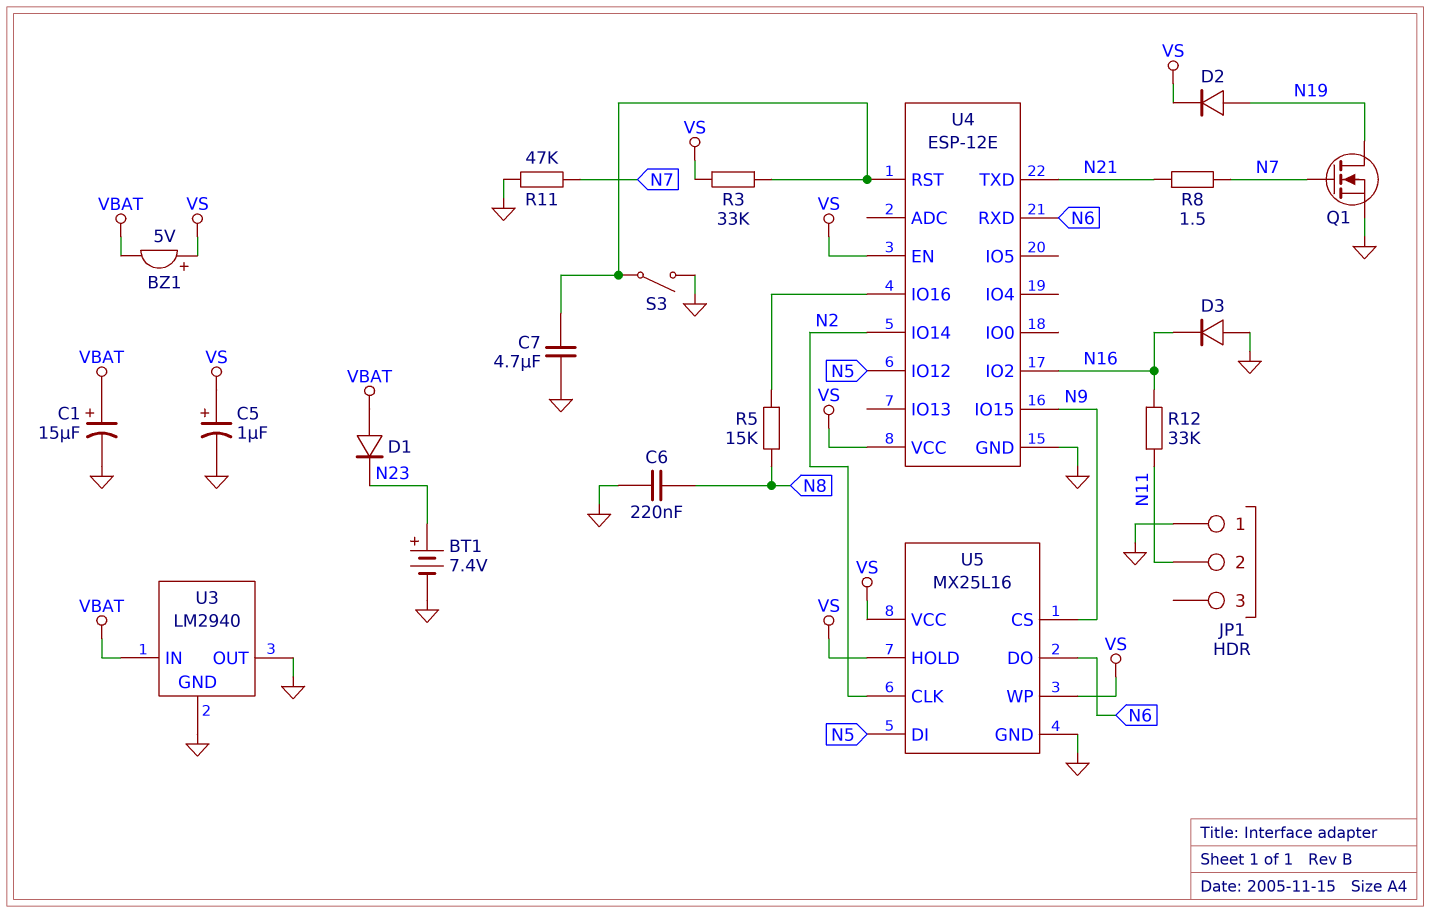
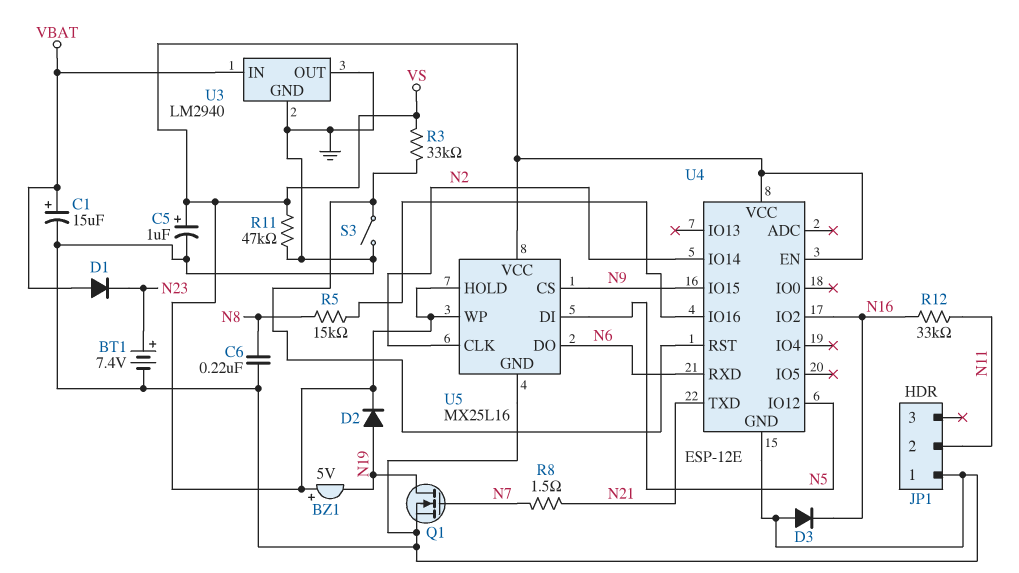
BZ1: buzzer 5V (plus VS, minus VBAT) -> buzzer 5V (plus VS, minus N19)
C7: 4.7uF (GND, U4/RST) -> none
R11: 47k (GND, N7) -> 47k (GND, VS)

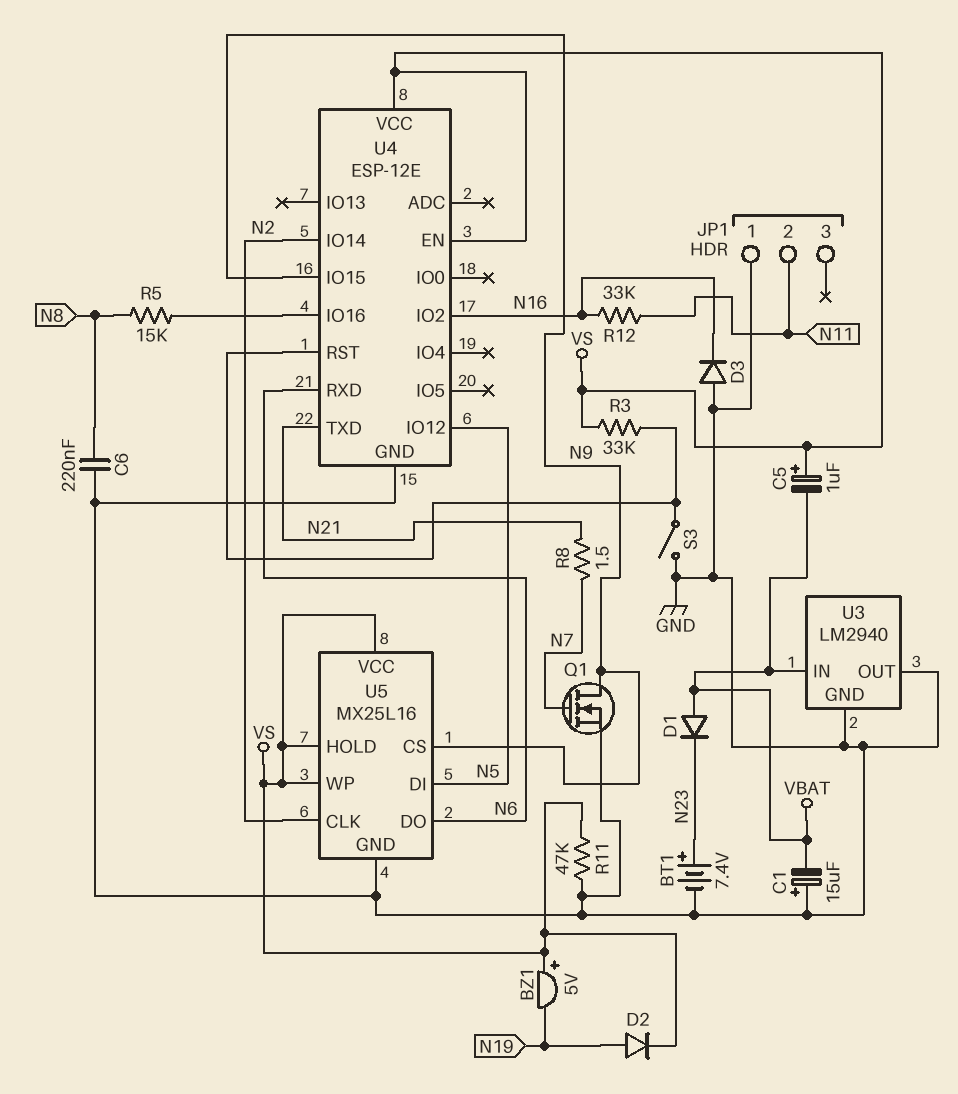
C1: 15uF (plus VBAT, minus GND) -> 15uF (plus GND, minus VBAT)
C5: 1uF (plus VS, minus GND) -> 1uF (plus VS, minus VBAT)
Q1: NMOS (G N7, D N19, S GND) -> NMOS (G N7, D N9, S GND)

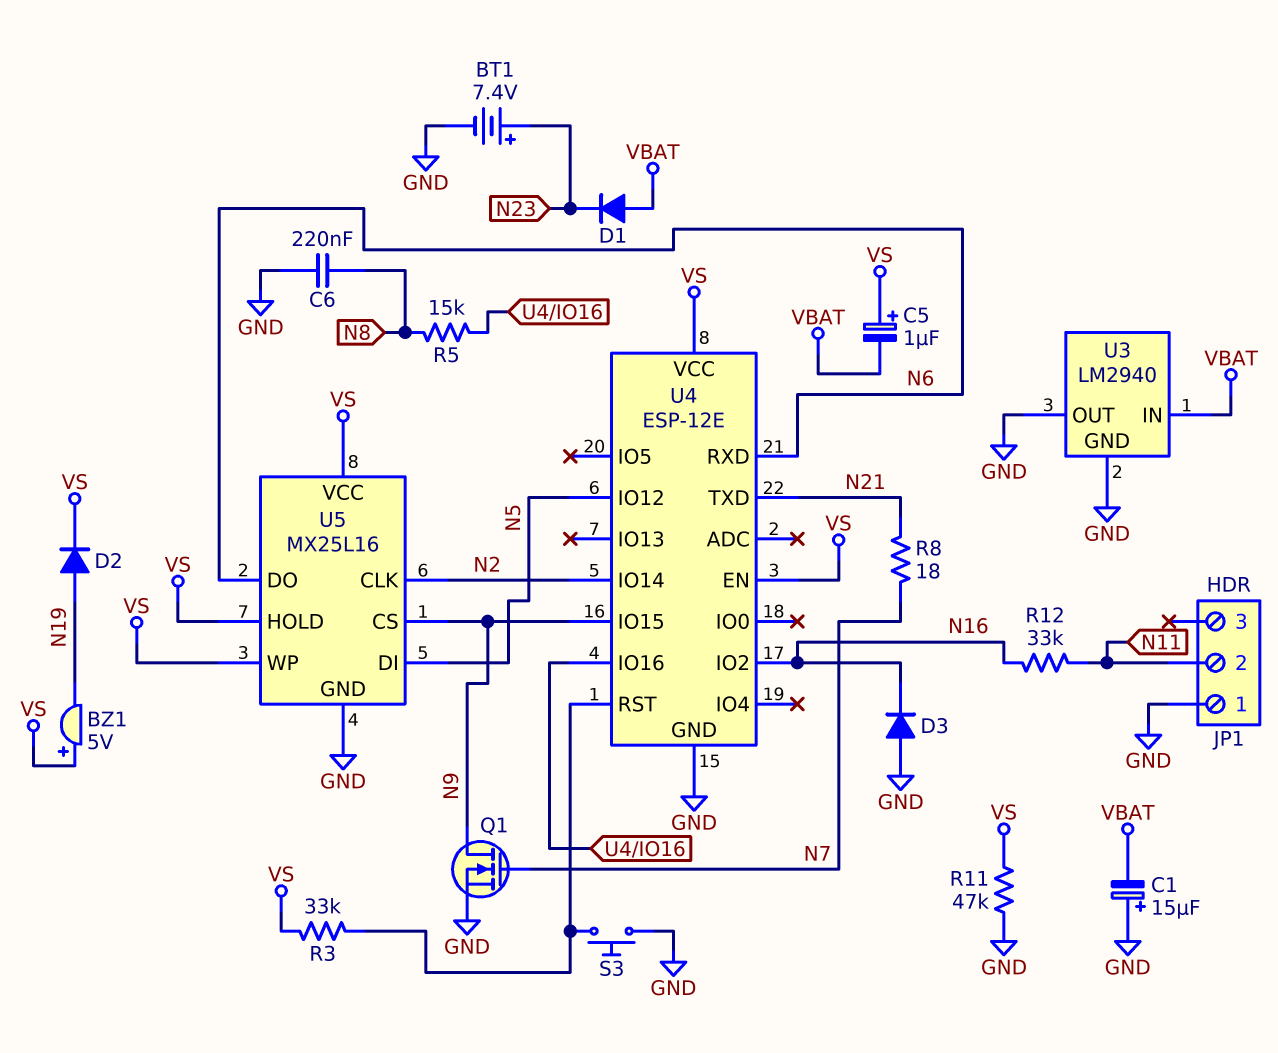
R8: 1.5 (N7, N21) -> 18 (N7, N21)
S3: switch (GND, U4/RST) -> button (GND, U4/RST)

